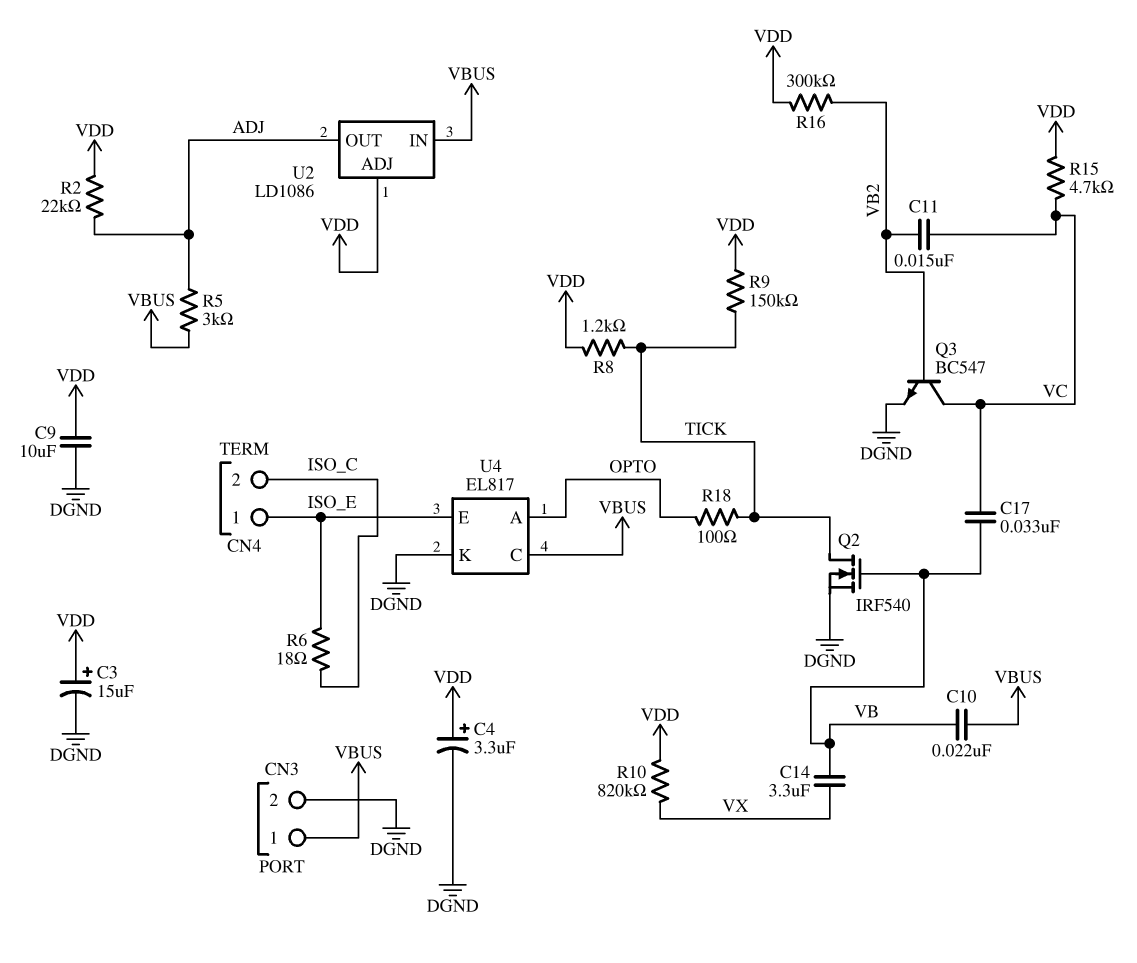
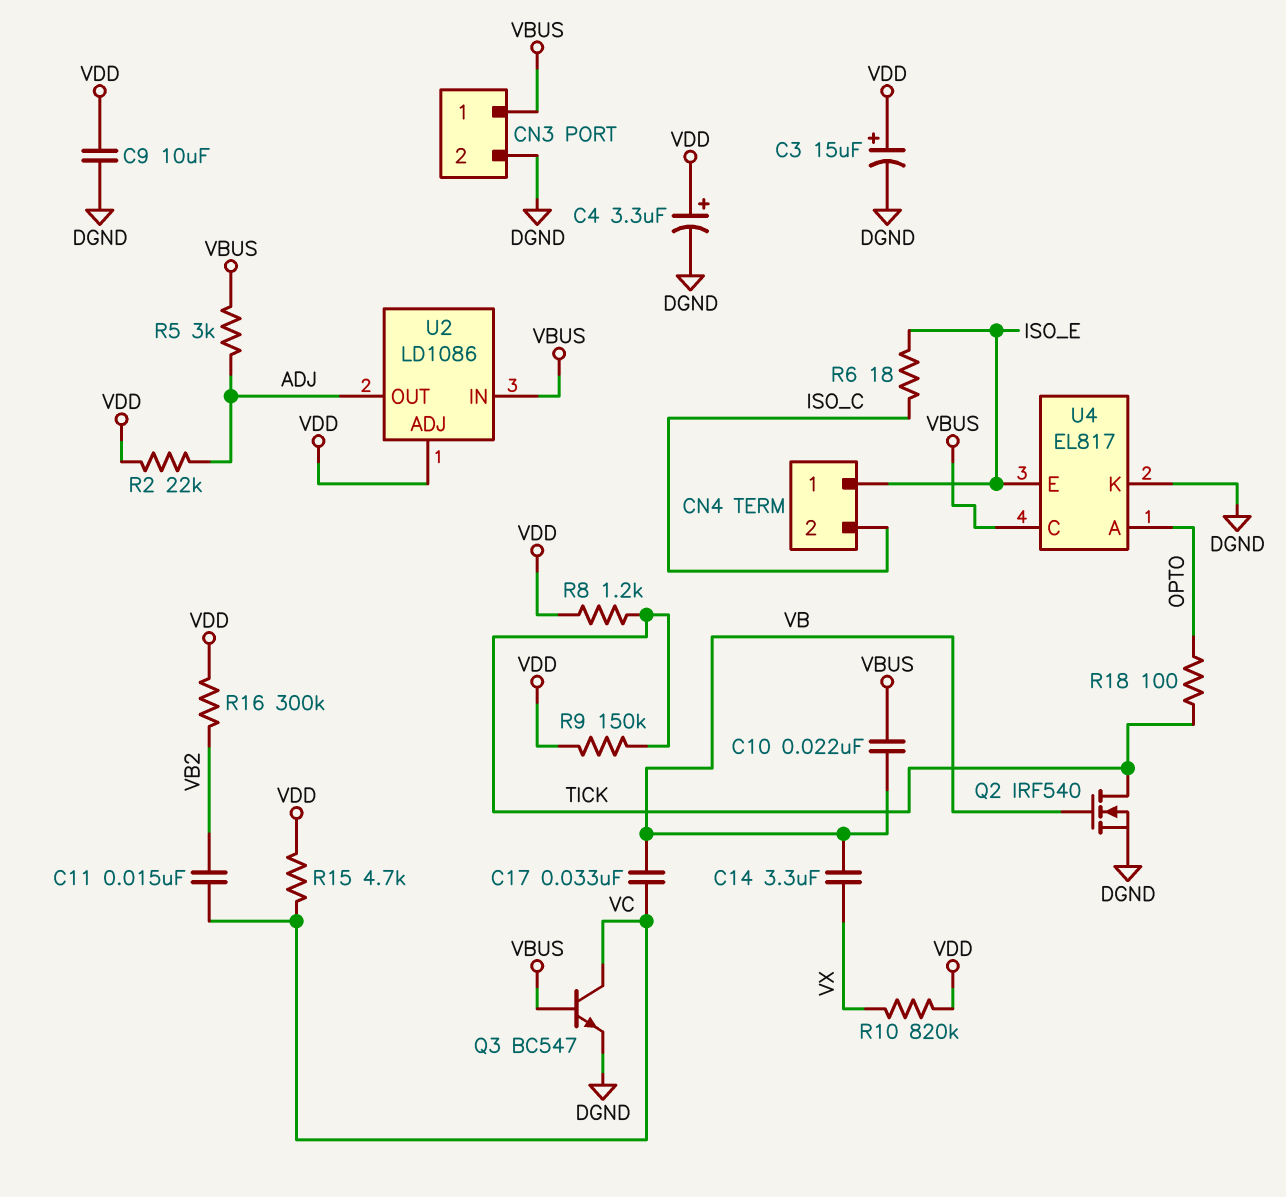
Q3: NPN BC547 (B VB2, C VC, E DGND) -> NPN BC547 (B VBUS, C VC, E DGND)

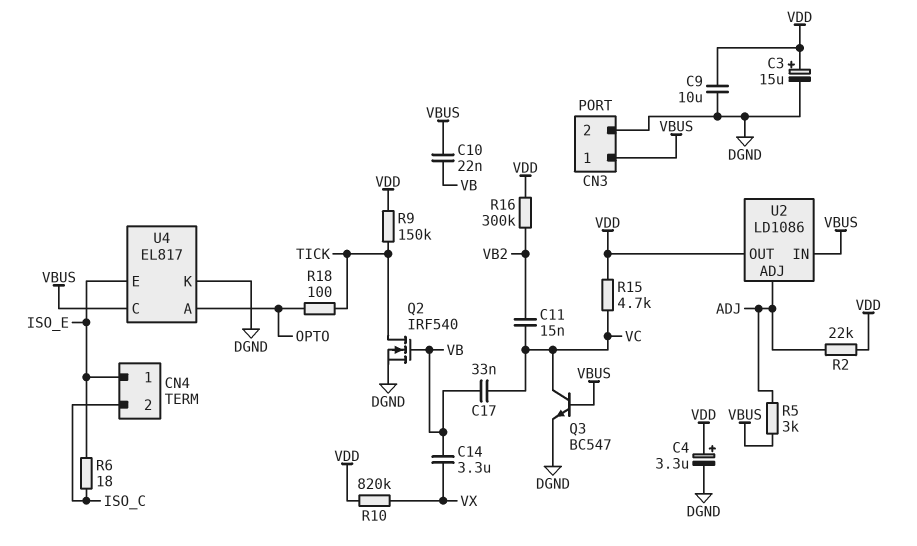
R8: 1.2k (TICK, VDD) -> none
U2 pin ADJ: VDD -> ADJ
U2 pin OUT: ADJ -> VDD

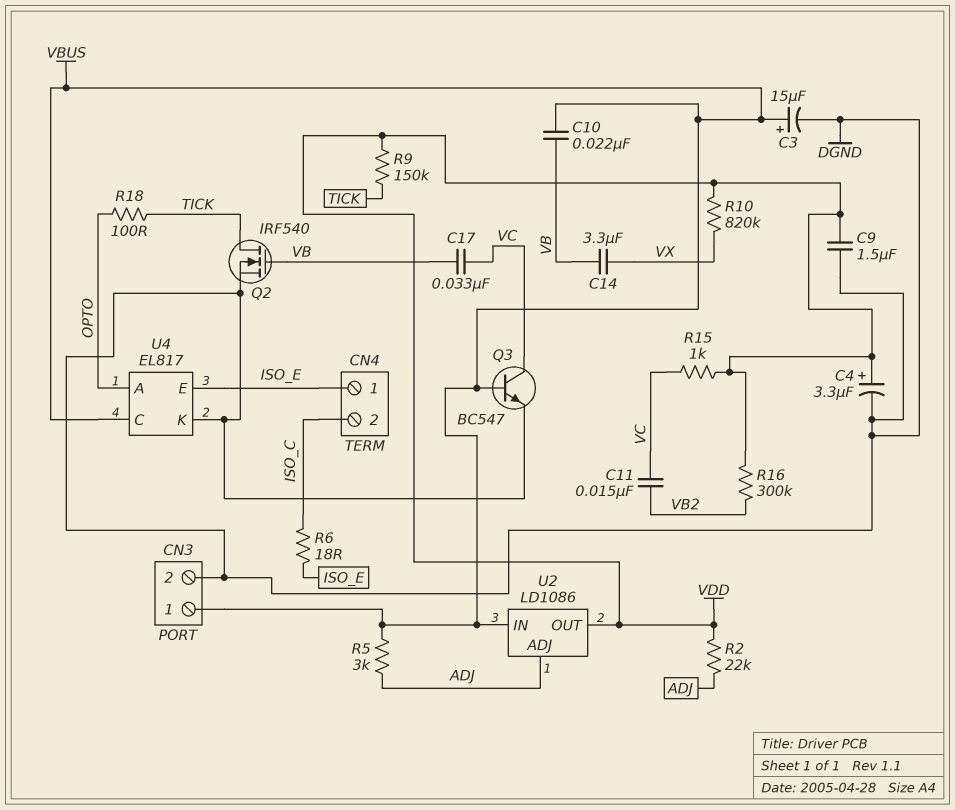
C3: 15uF (plus VDD, minus DGND) -> 15uF (plus VBUS, minus DGND)
C9: 10uF (DGND, VDD) -> 1.5uF (DGND, VDD)
R15: 4.7k (VC, VDD) -> 1k (VC, VDD)

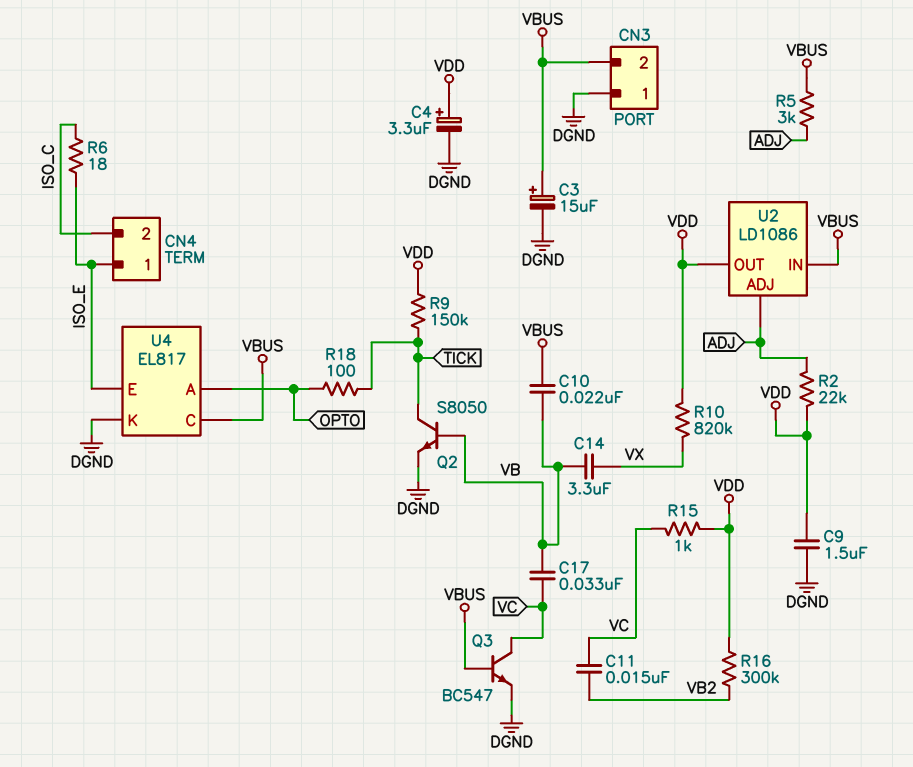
CN3 pin 1: VBUS -> DGND
CN3 pin 2: DGND -> VBUS
Q2: NMOS IRF540 (G VB, D TICK, S DGND) -> NPN S8050 (B VB, C TICK, E DGND)

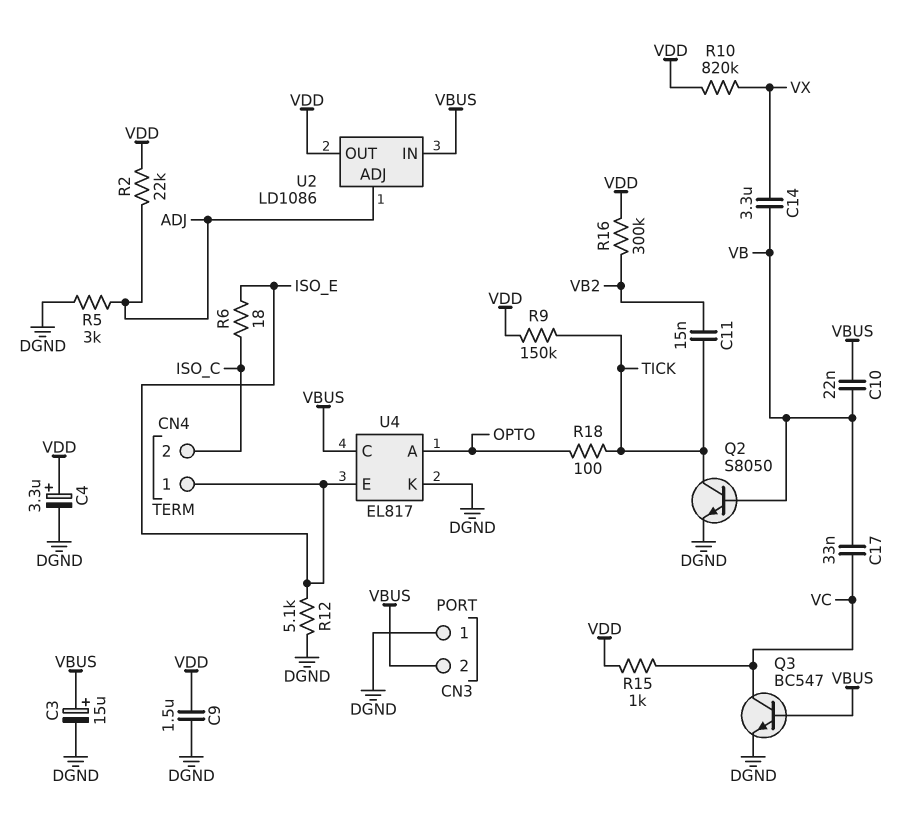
C11: 15nF (VB2, VC) -> 15nF (TICK, VB2)
R5: 3k (ADJ, VBUS) -> 3k (ADJ, DGND)
R12: none -> 5.1k (DGND, ISO_E)

